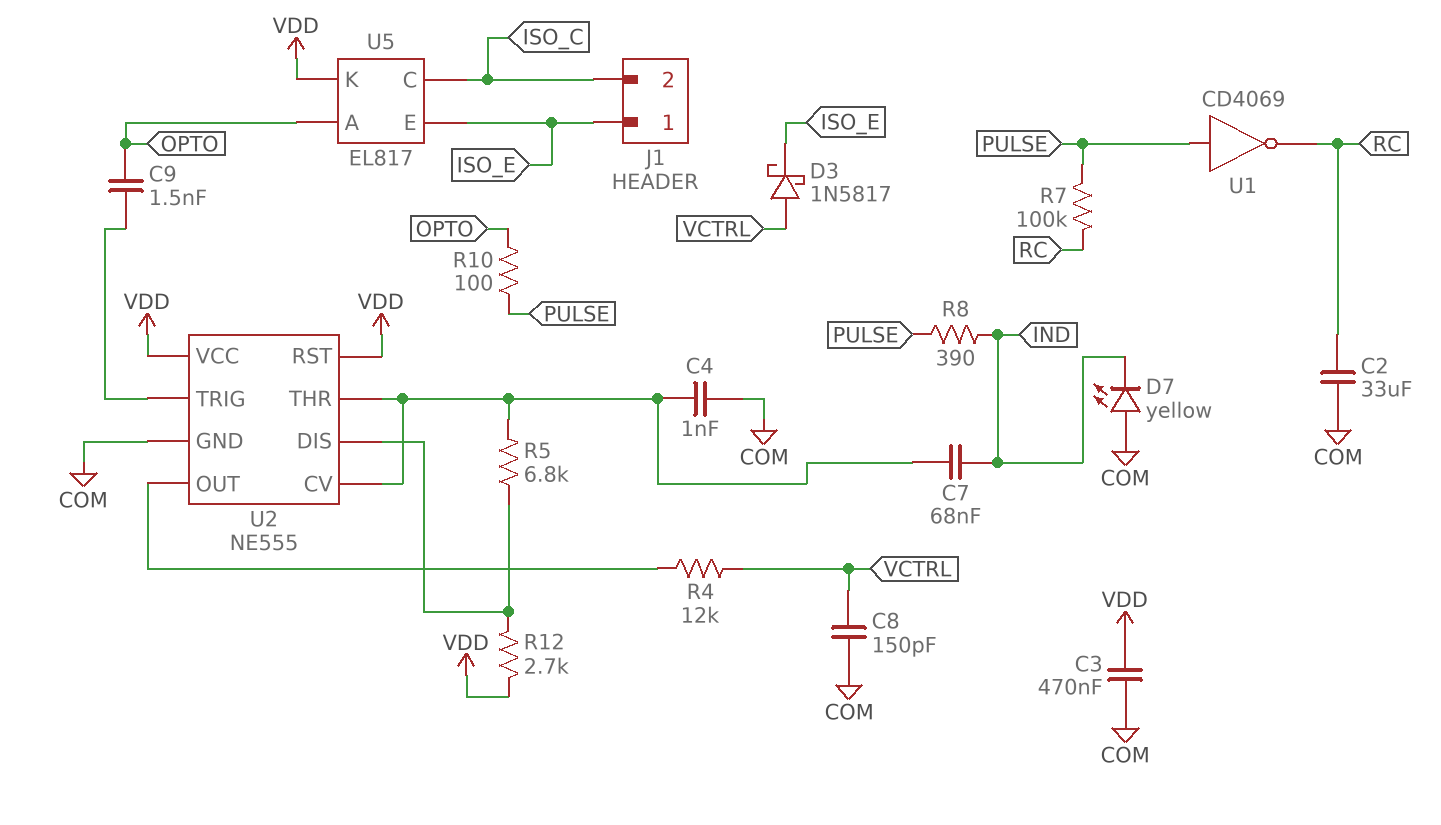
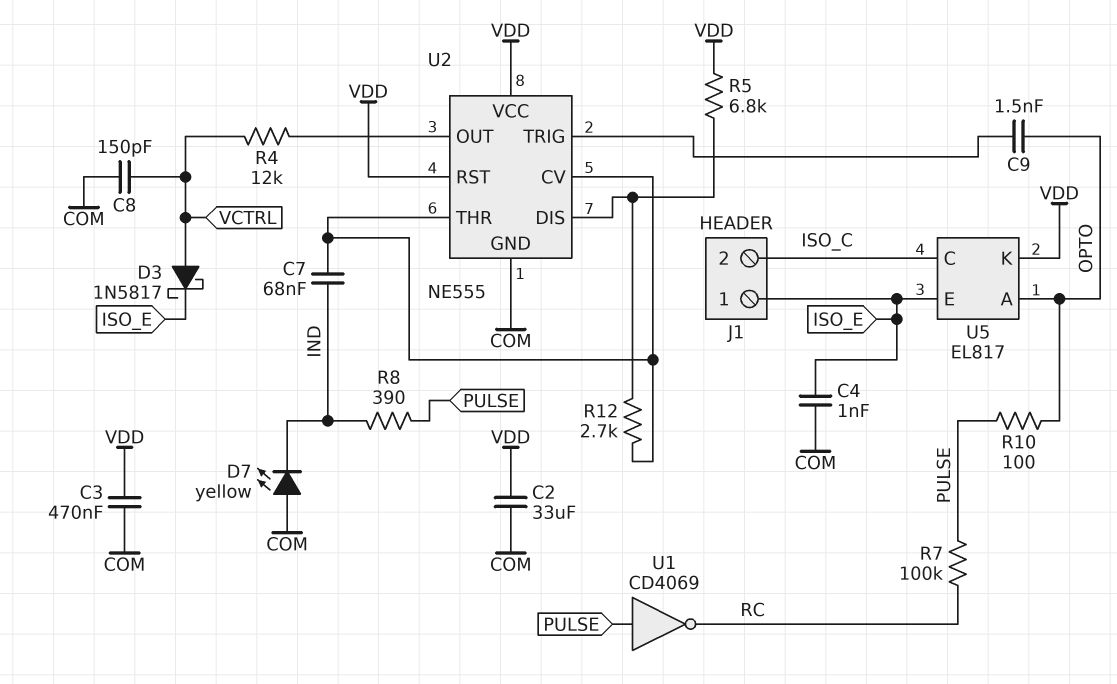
C2: 33uF (COM, RC) -> 33uF (COM, VDD)
C4: 1nF (COM, U2/CV) -> 1nF (COM, ISO_E)
R5: 6.8k (U2/CV, U2/DIS) -> 6.8k (U2/DIS, VDD)
R12: 2.7k (U2/DIS, VDD) -> 2.7k (U2/CV, U2/DIS)

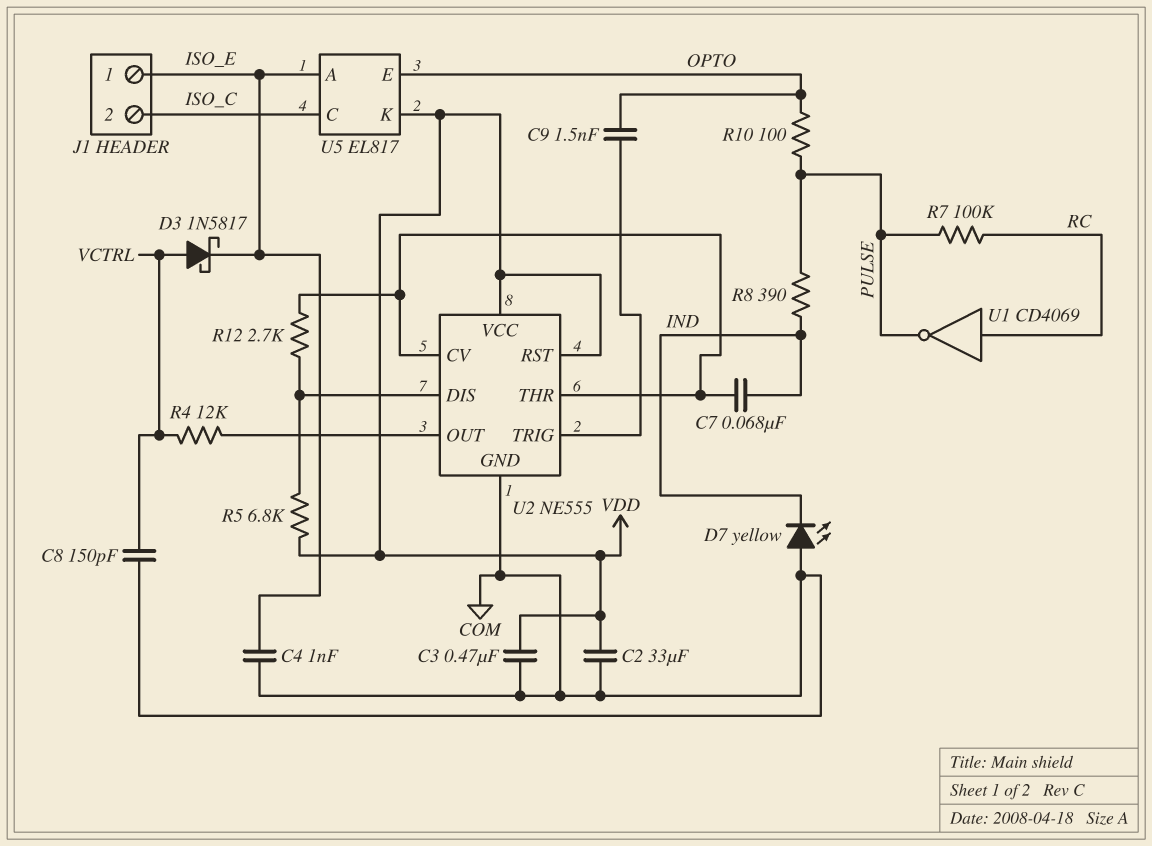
U1: NOT CD4069 (in PULSE, out RC) -> NOT CD4069 (in RC, out PULSE)
U5 pin A: OPTO -> ISO_E
U5 pin E: ISO_E -> OPTO

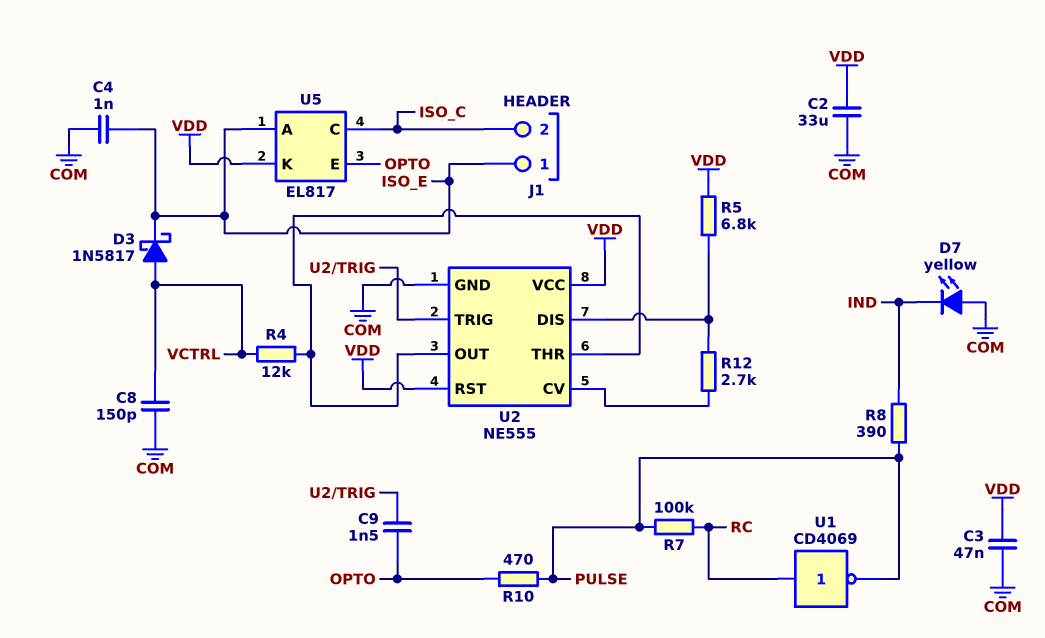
C3: 470nF (COM, VDD) -> 47nF (COM, VDD)
C7: 68nF (IND, U2/CV) -> none
R10: 100 (OPTO, PULSE) -> 470 (OPTO, PULSE)
U2 pin THR: U2/CV -> U2/OUT

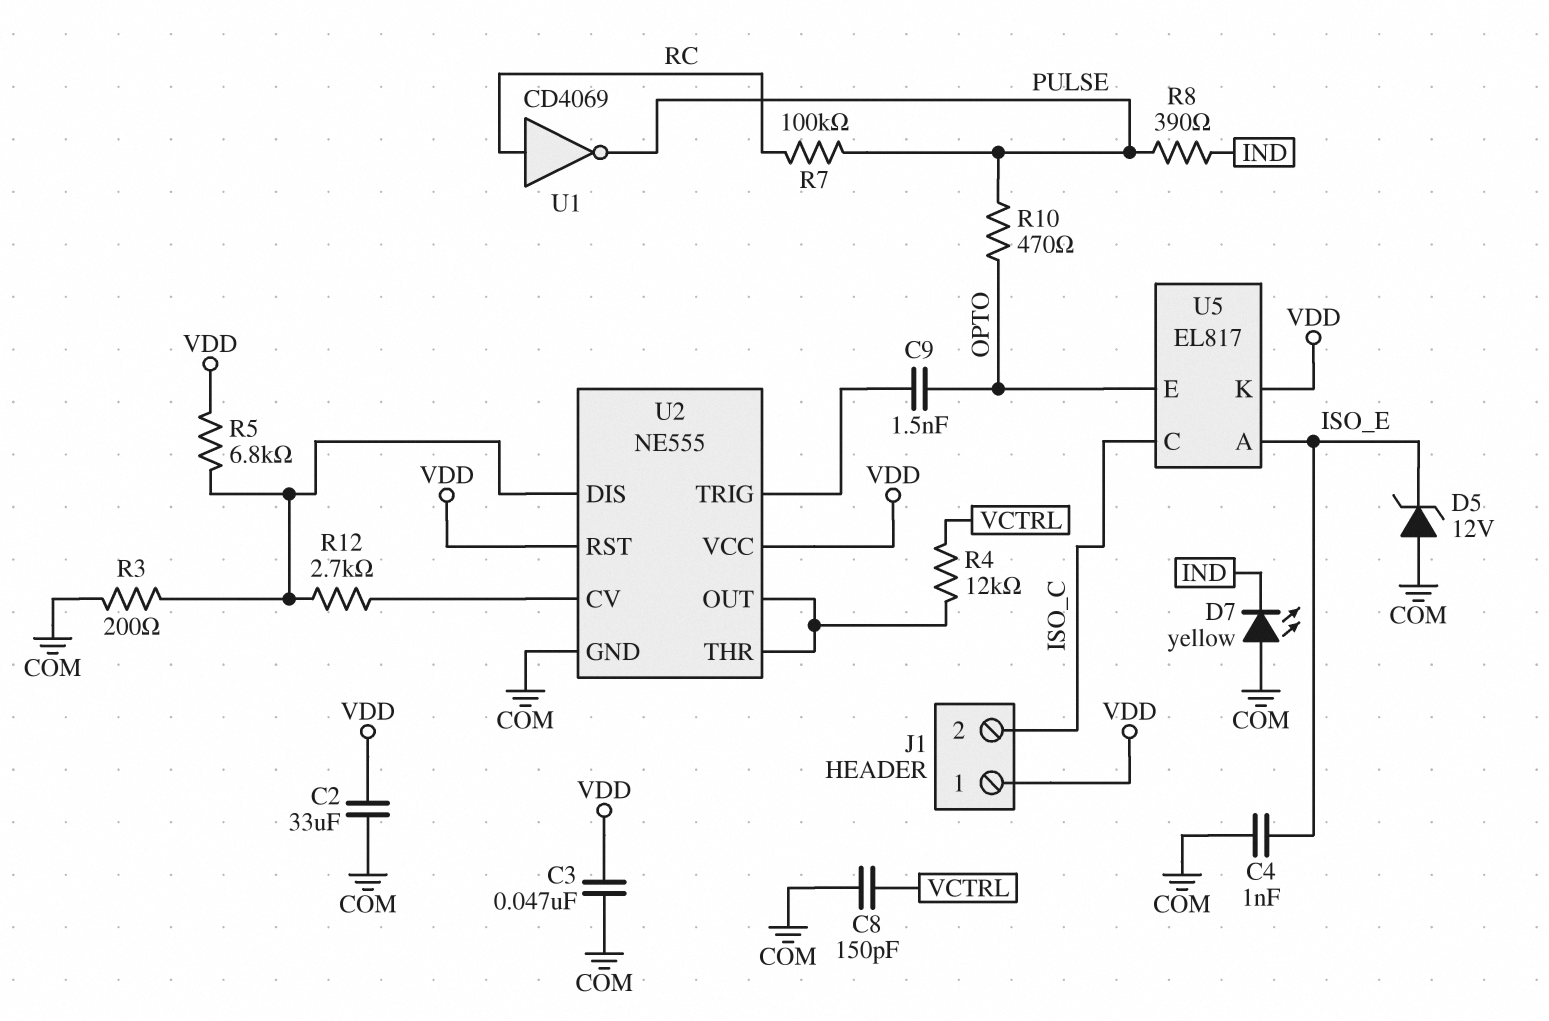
D3: schottky 1N5817 (A VCTRL, K ISO_E) -> none
D5: none -> zener 12V (A COM, K ISO_E)
J1 pin 1: ISO_E -> VDD
R3: none -> 200 (COM, U2/DIS)

